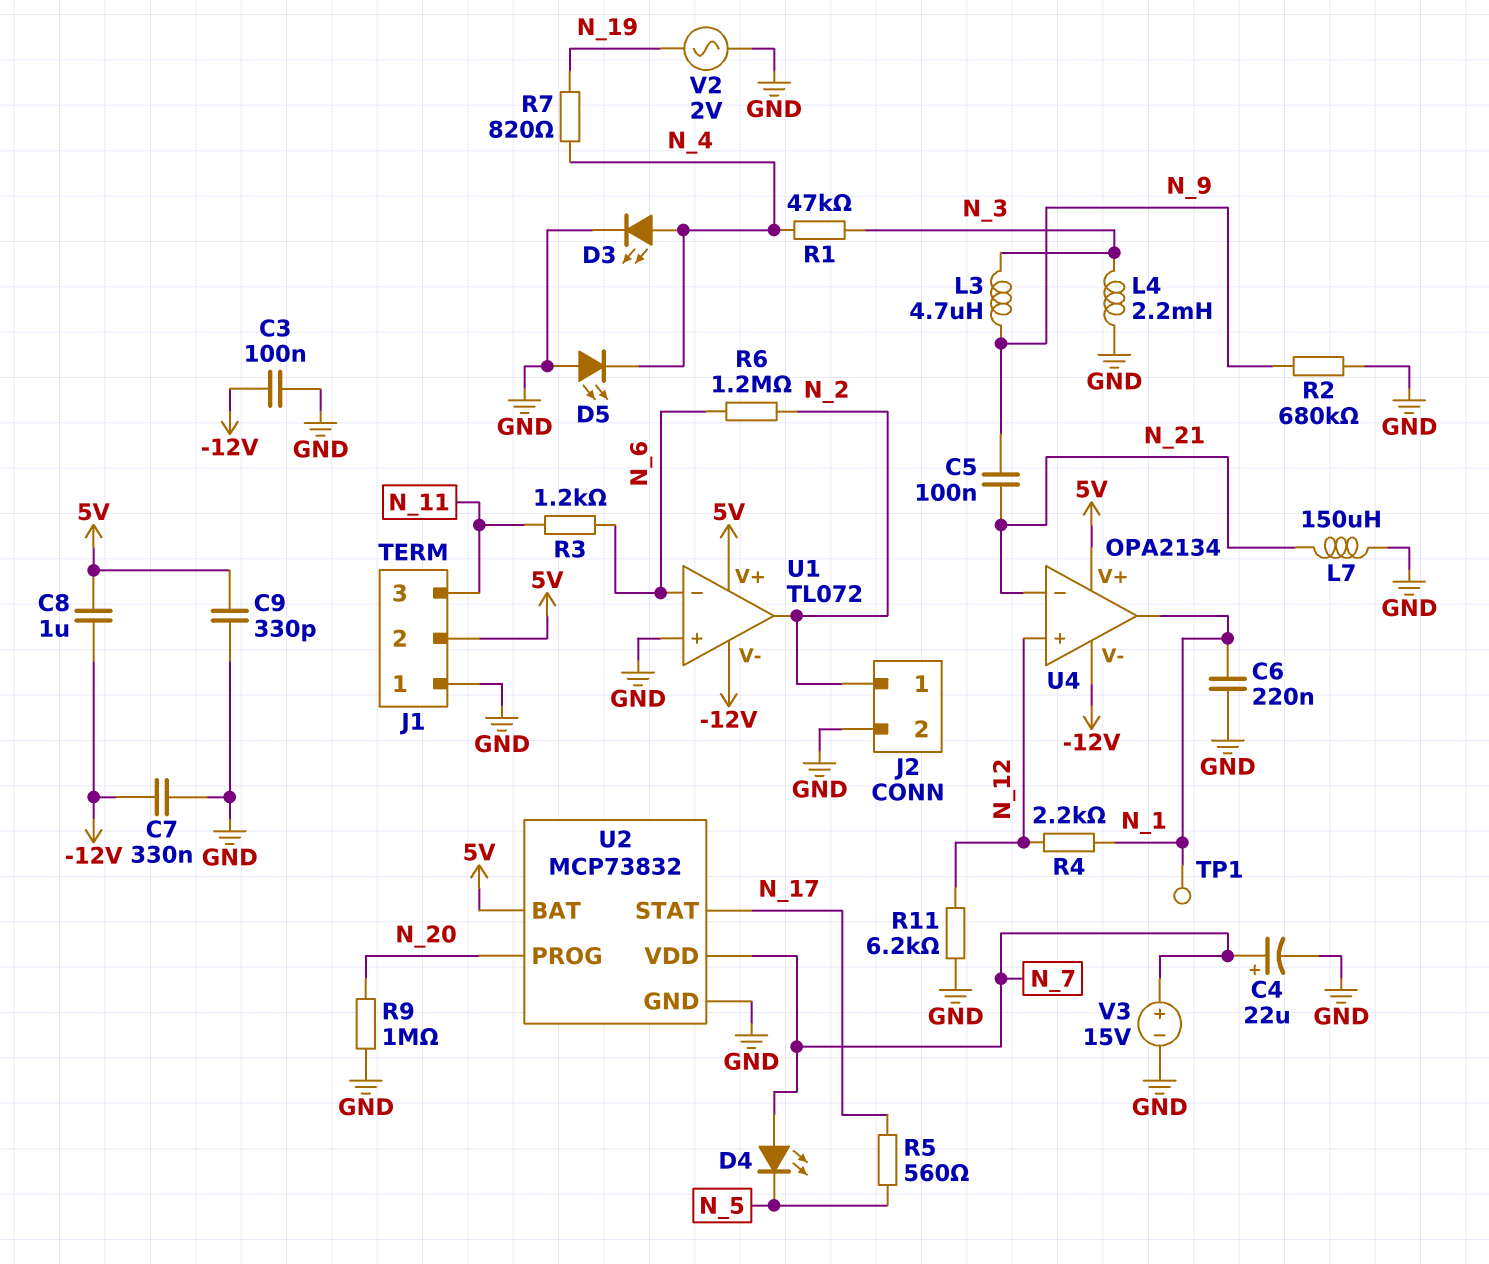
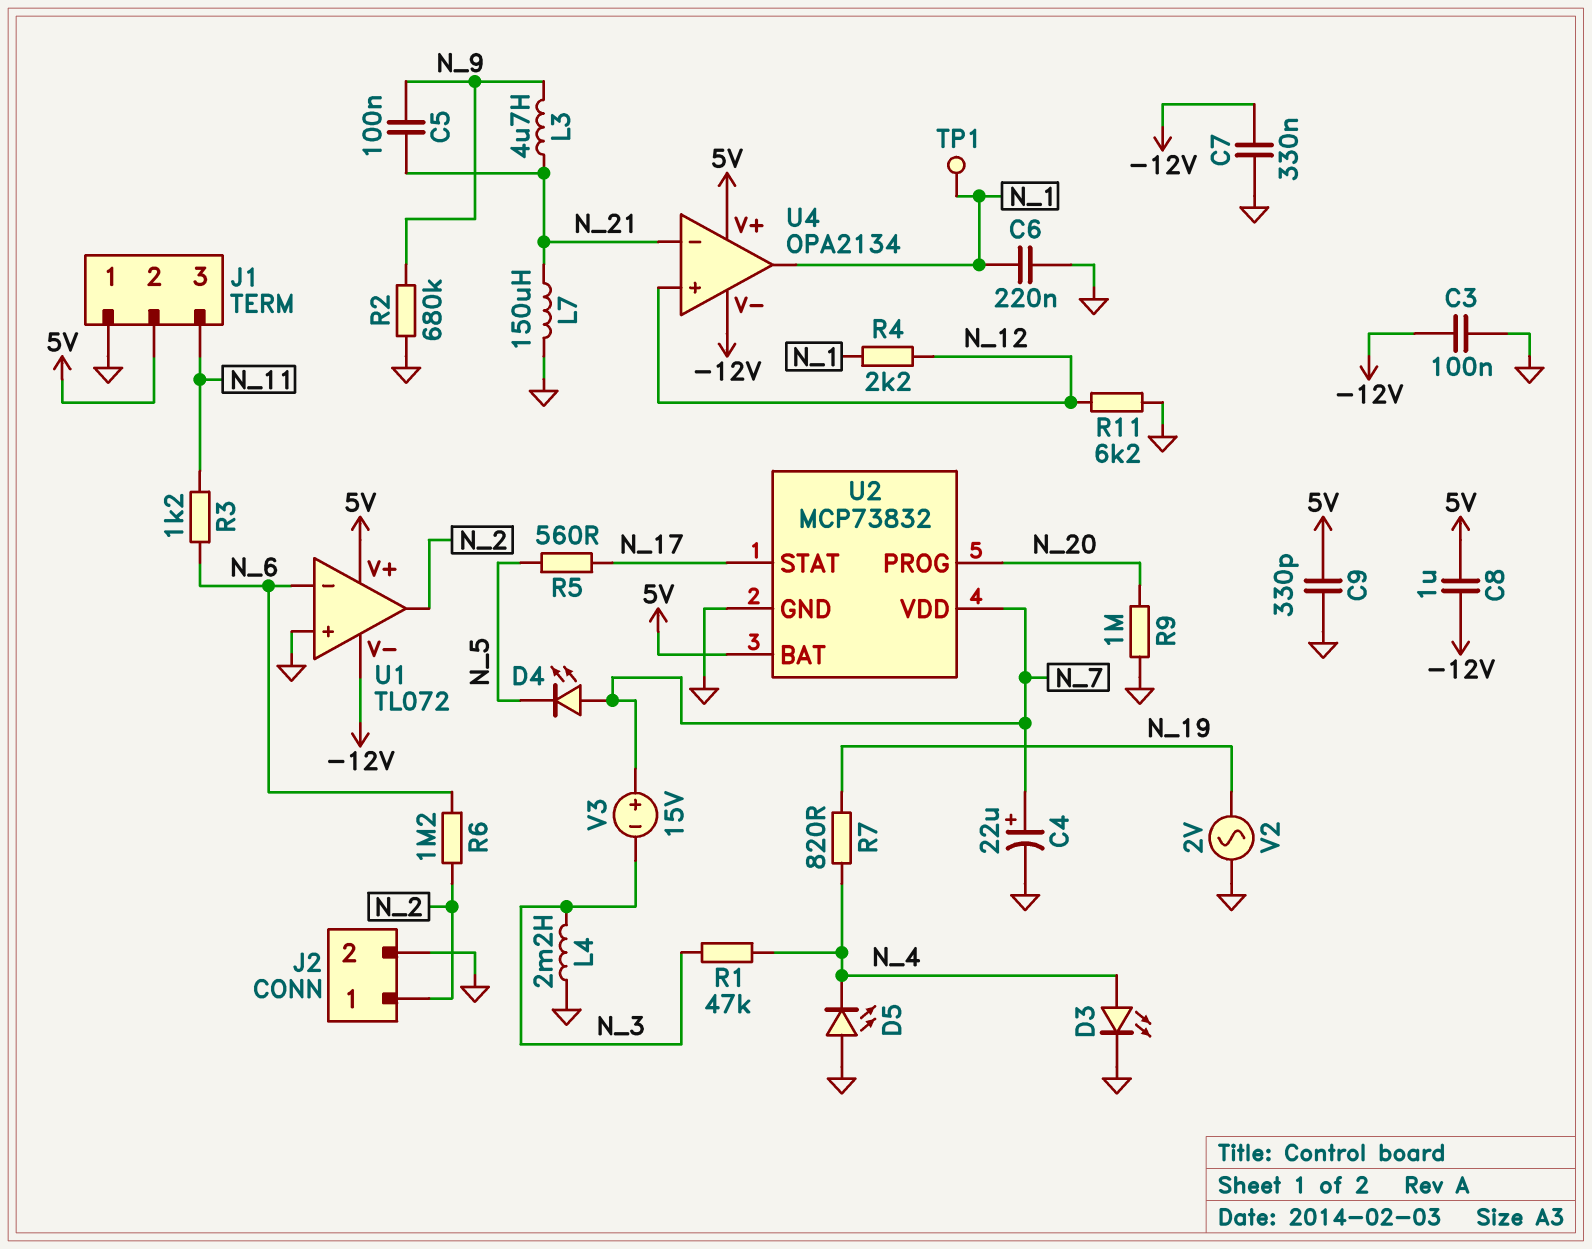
L3: 4.7uH (N_3, N_9) -> 4.7uH (N_9, N_21)
V3: 15V (plus N_7, minus GND) -> 15V (plus N_7, minus N_3)

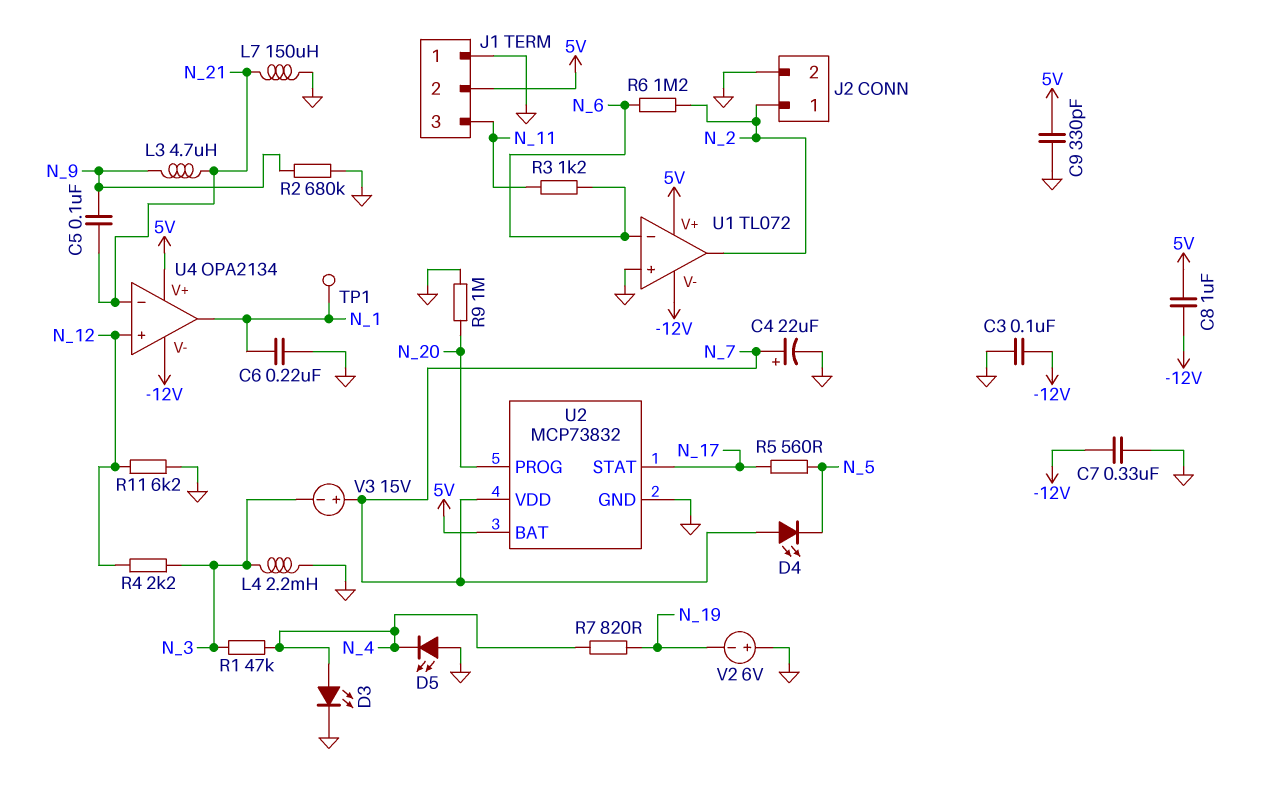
R4: 2.2k (N_1, N_12) -> 2.2k (N_3, N_12)
V2: AC 2V (GND, N_19) -> 6V (plus GND, minus N_19)

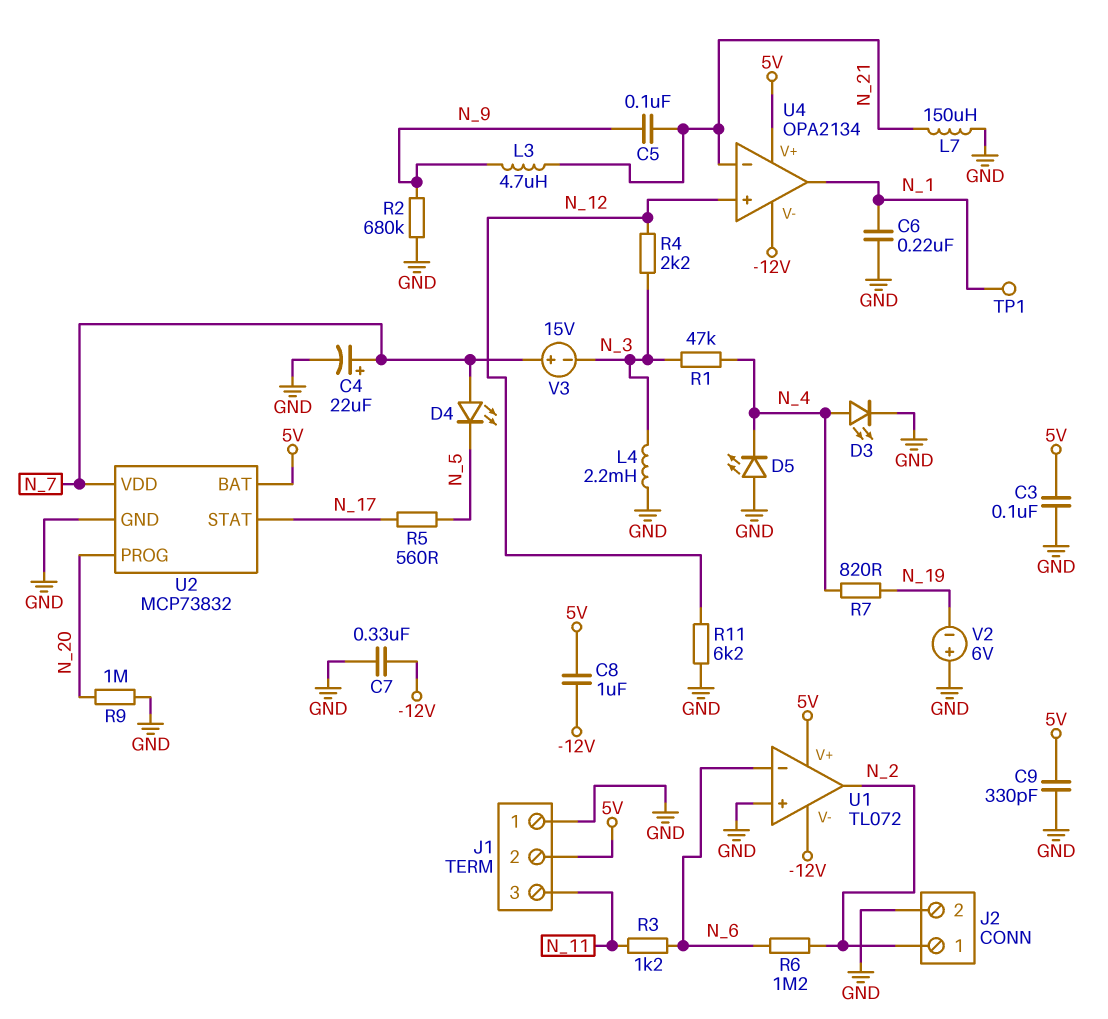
C3: 100nF (-12V, GND) -> 100nF (5V, GND)

